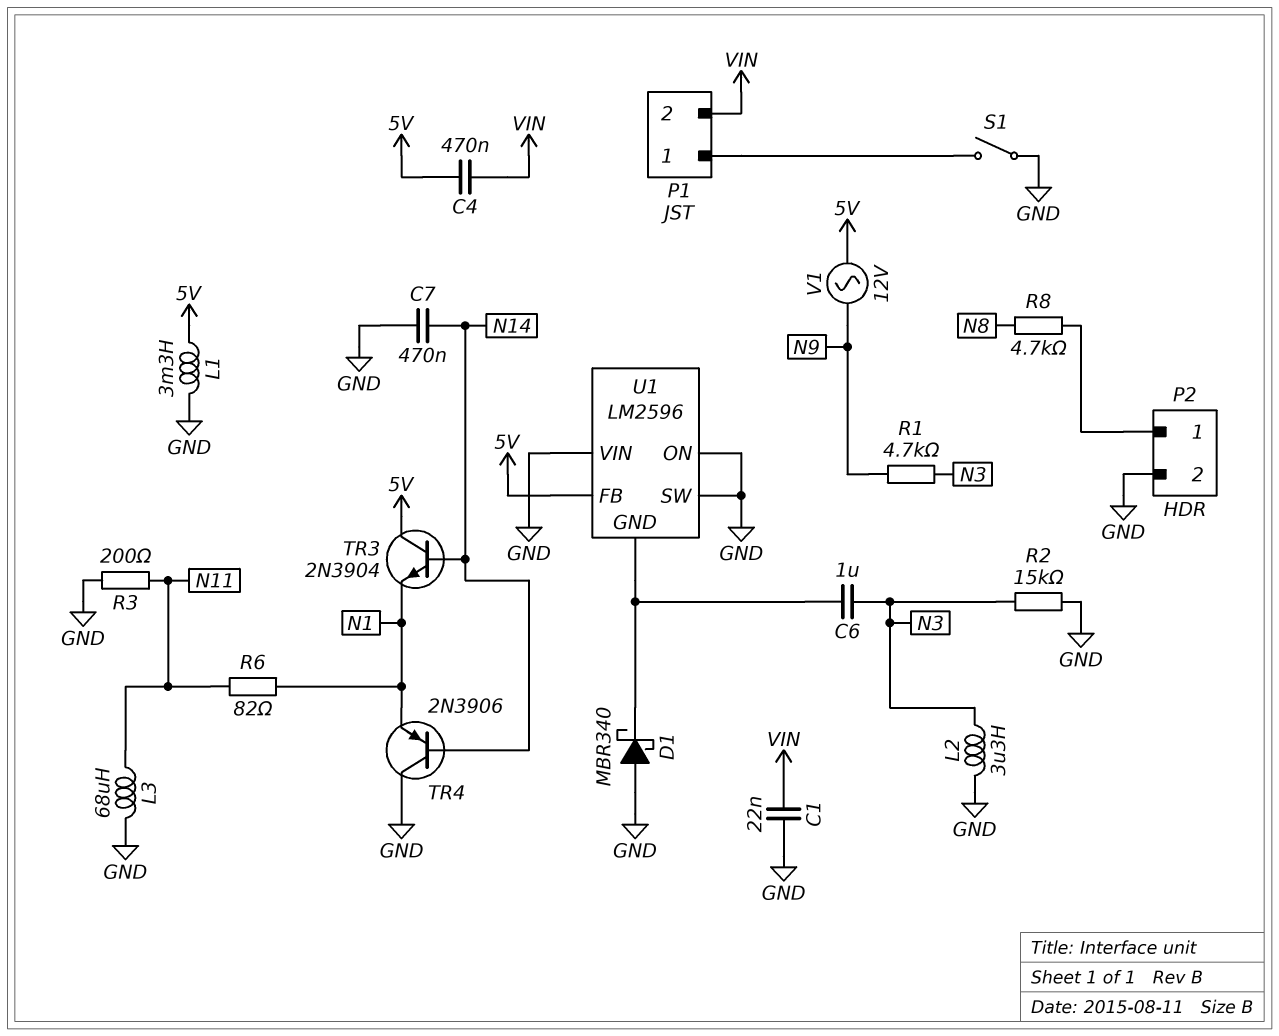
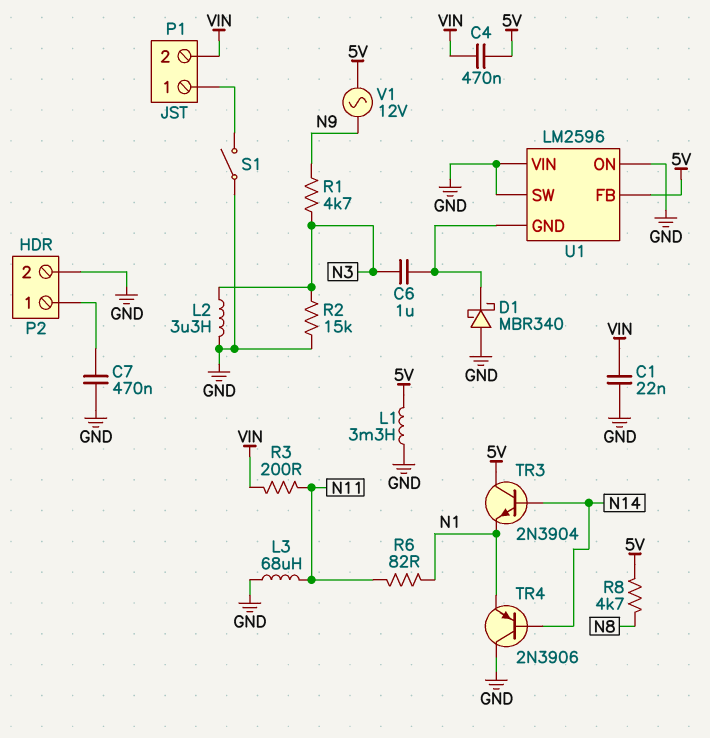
C7: 470nF (GND, N14) -> 470nF (GND, P2/1)
R3: 200 (GND, N11) -> 200 (N11, VIN)
R8: 4.7k (N8, P2/1) -> 4.7k (5V, N8)

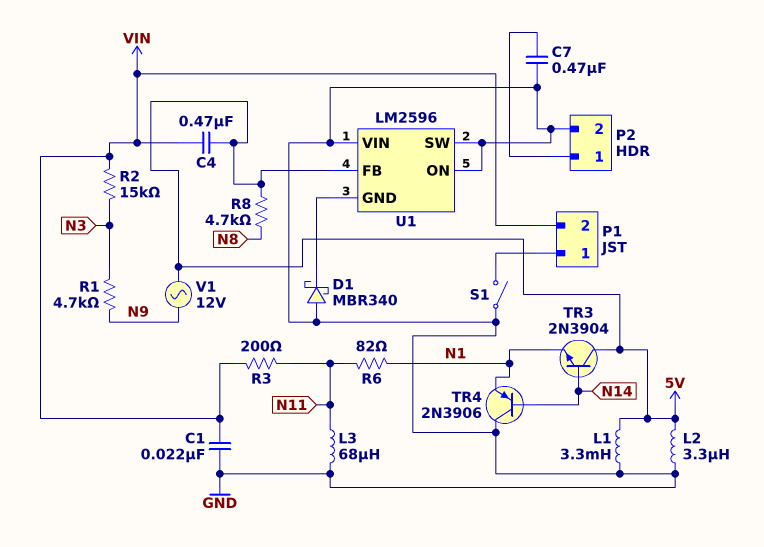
C6: 1uF (N3, U1/GND) -> none
L2: 3.3uH (GND, N3) -> 3.3uH (5V, GND)
R2: 15k (GND, N3) -> 15k (N3, VIN)

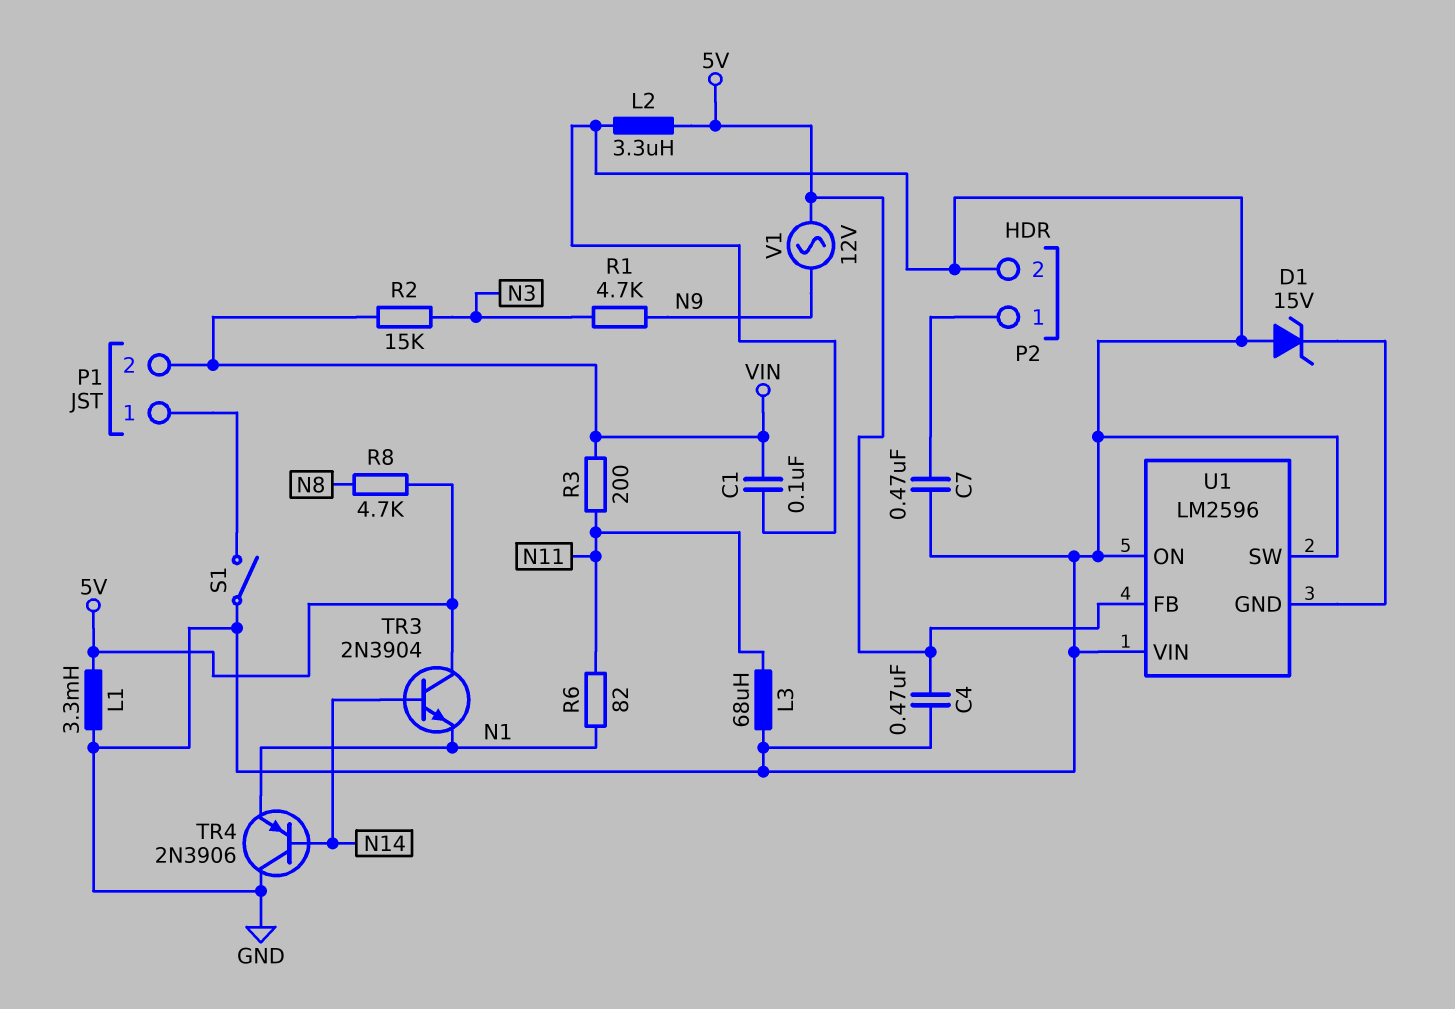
C1: 22nF (GND, VIN) -> 100nF (GND, VIN)
C4: 470nF (5V, VIN) -> 470nF (5V, GND)
D1: schottky MBR340 (A GND, K U1/GND) -> zener 15V (A GND, K U1/GND)

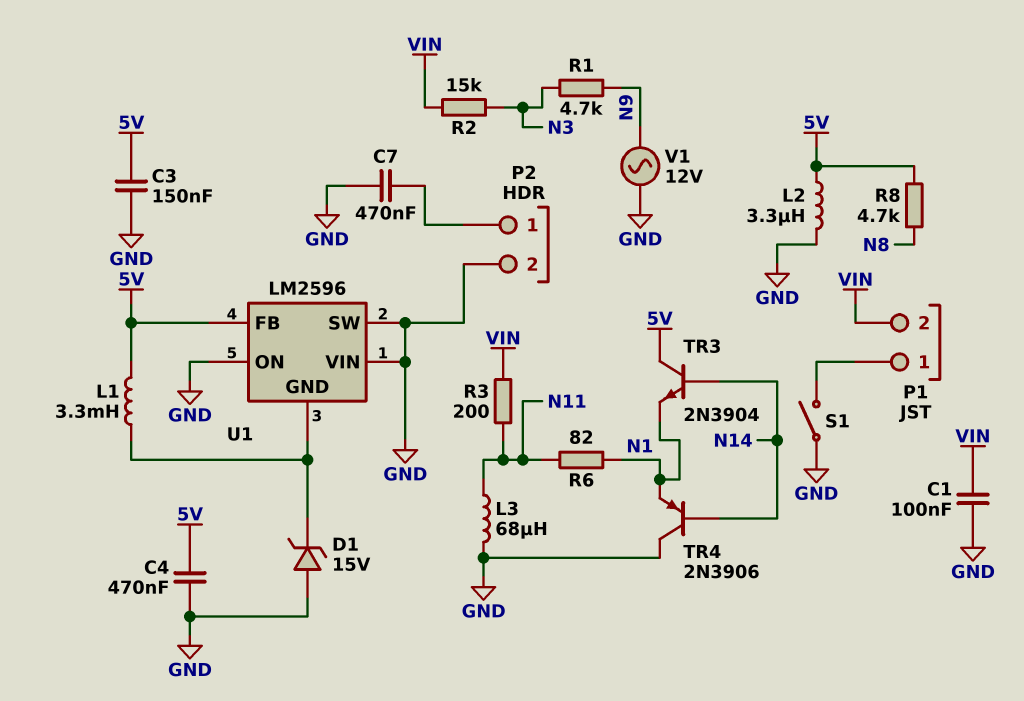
C3: none -> 150nF (5V, GND)
L1: 3.3mH (5V, GND) -> 3.3mH (5V, U1/GND)
V1: AC 12V (5V, N9) -> AC 12V (GND, N9)

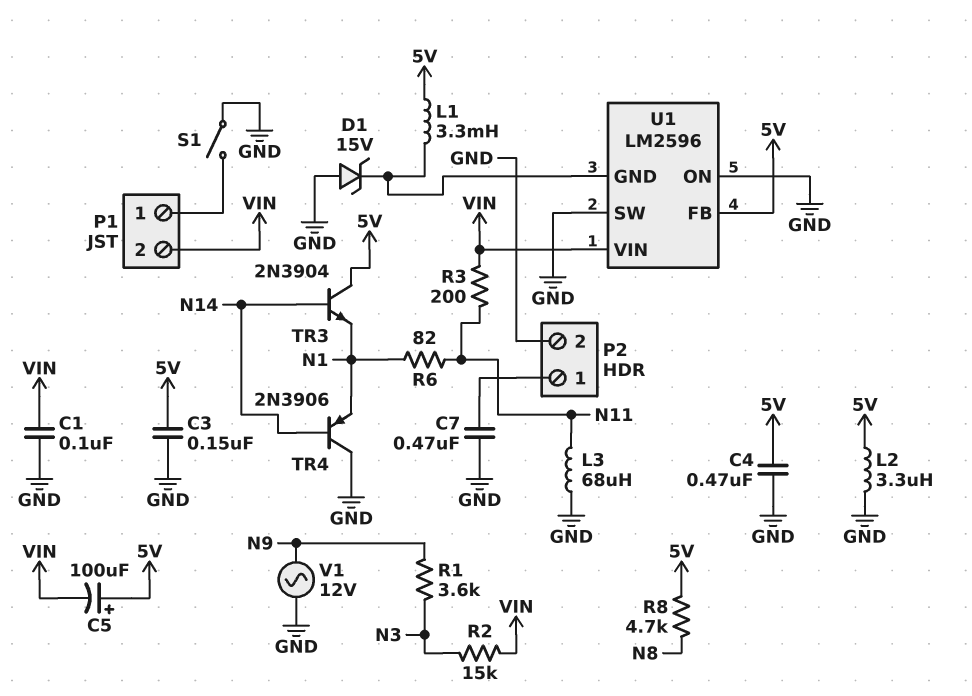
C5: none -> 100uF (plus 5V, minus VIN)
R1: 4.7k (N3, N9) -> 3.6k (N3, N9)
U1 pin VIN: GND -> VIN

